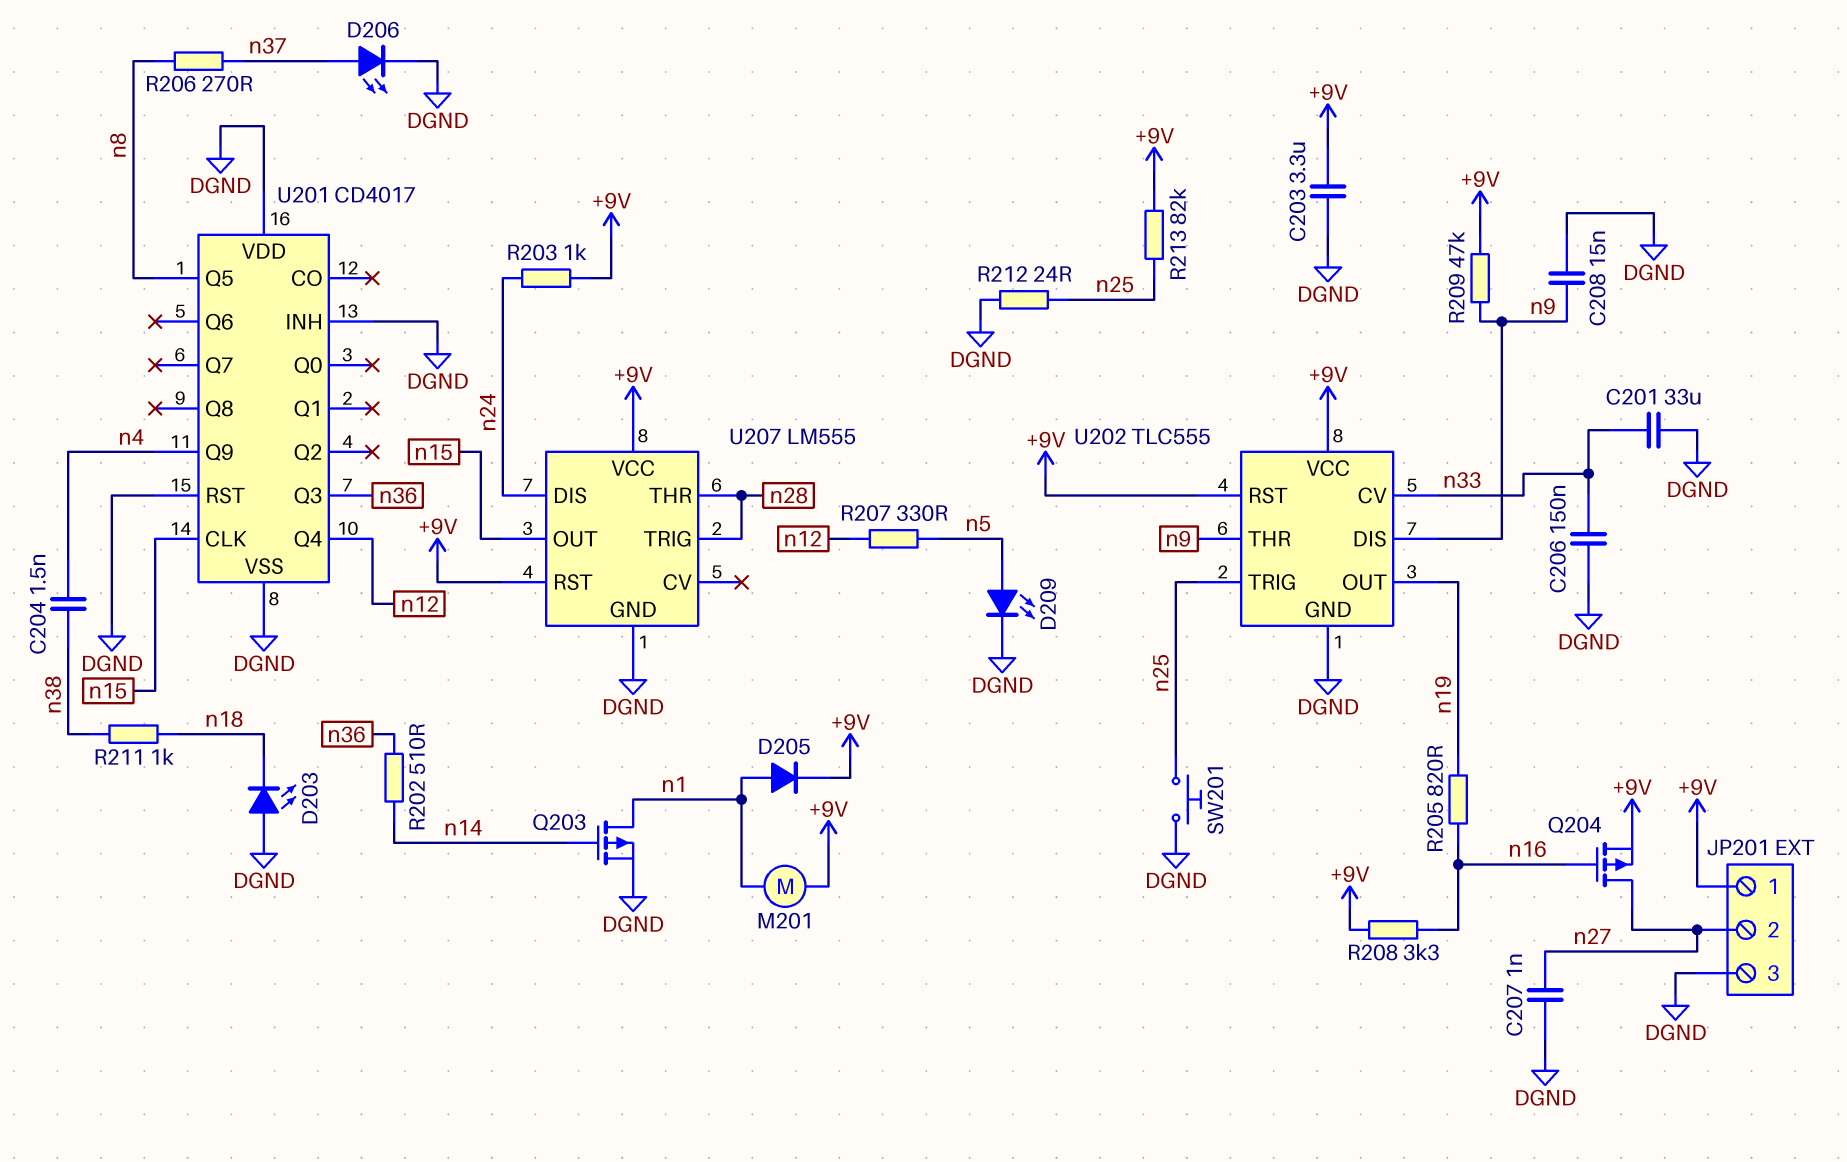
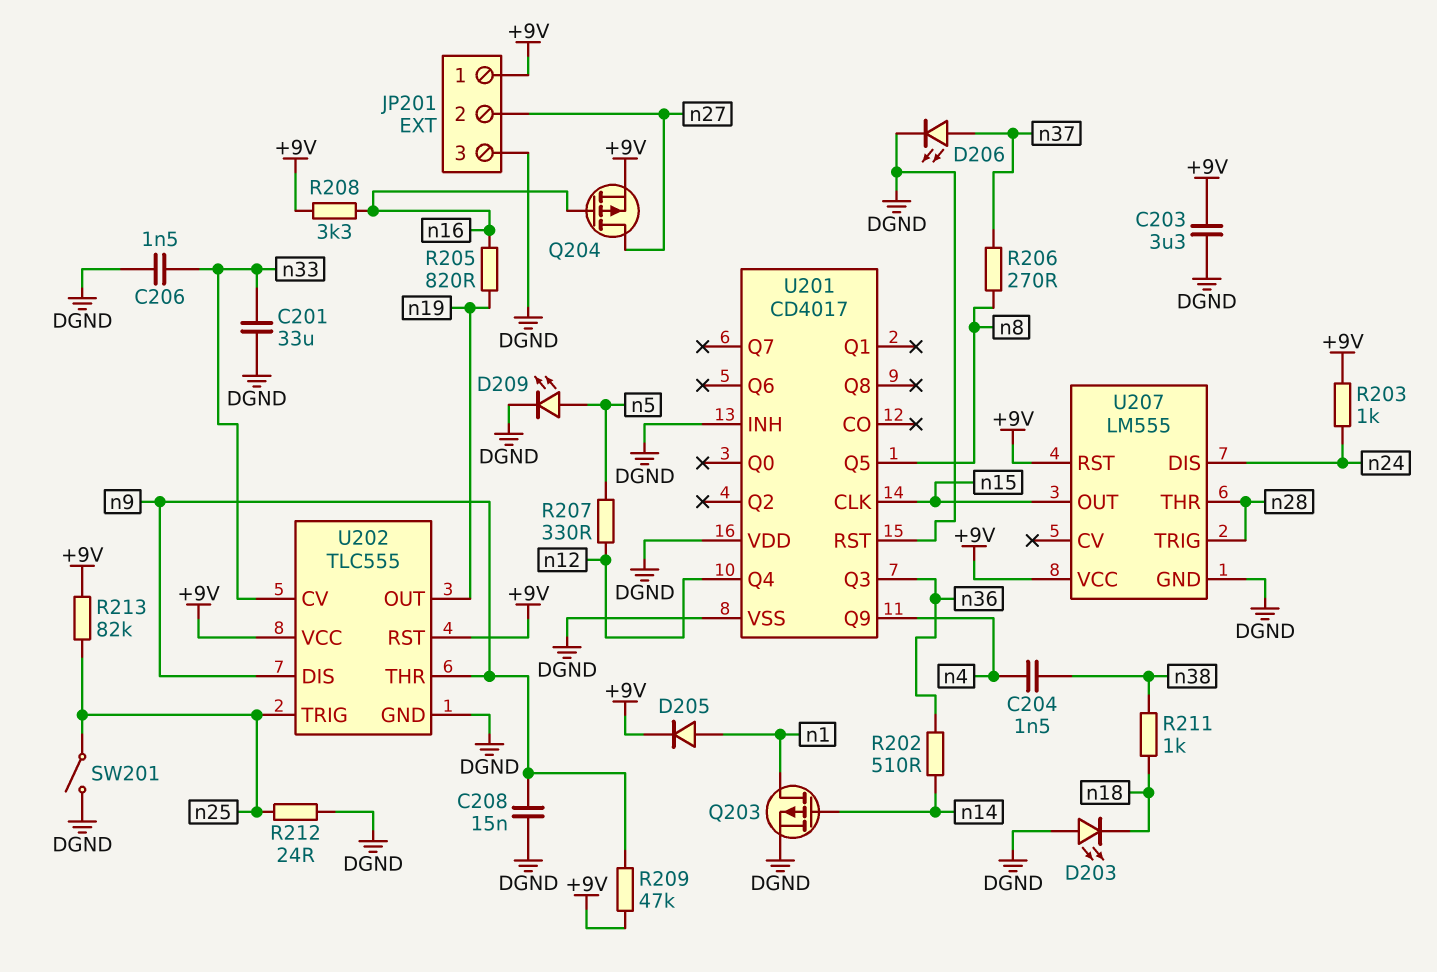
C206: 150nF (DGND, n33) -> 1.5nF (DGND, n33)
C207: 1nF (DGND, n27) -> none
M201: motor (+9V, n1) -> none
SW201: button (DGND, n25) -> switch (DGND, n25)

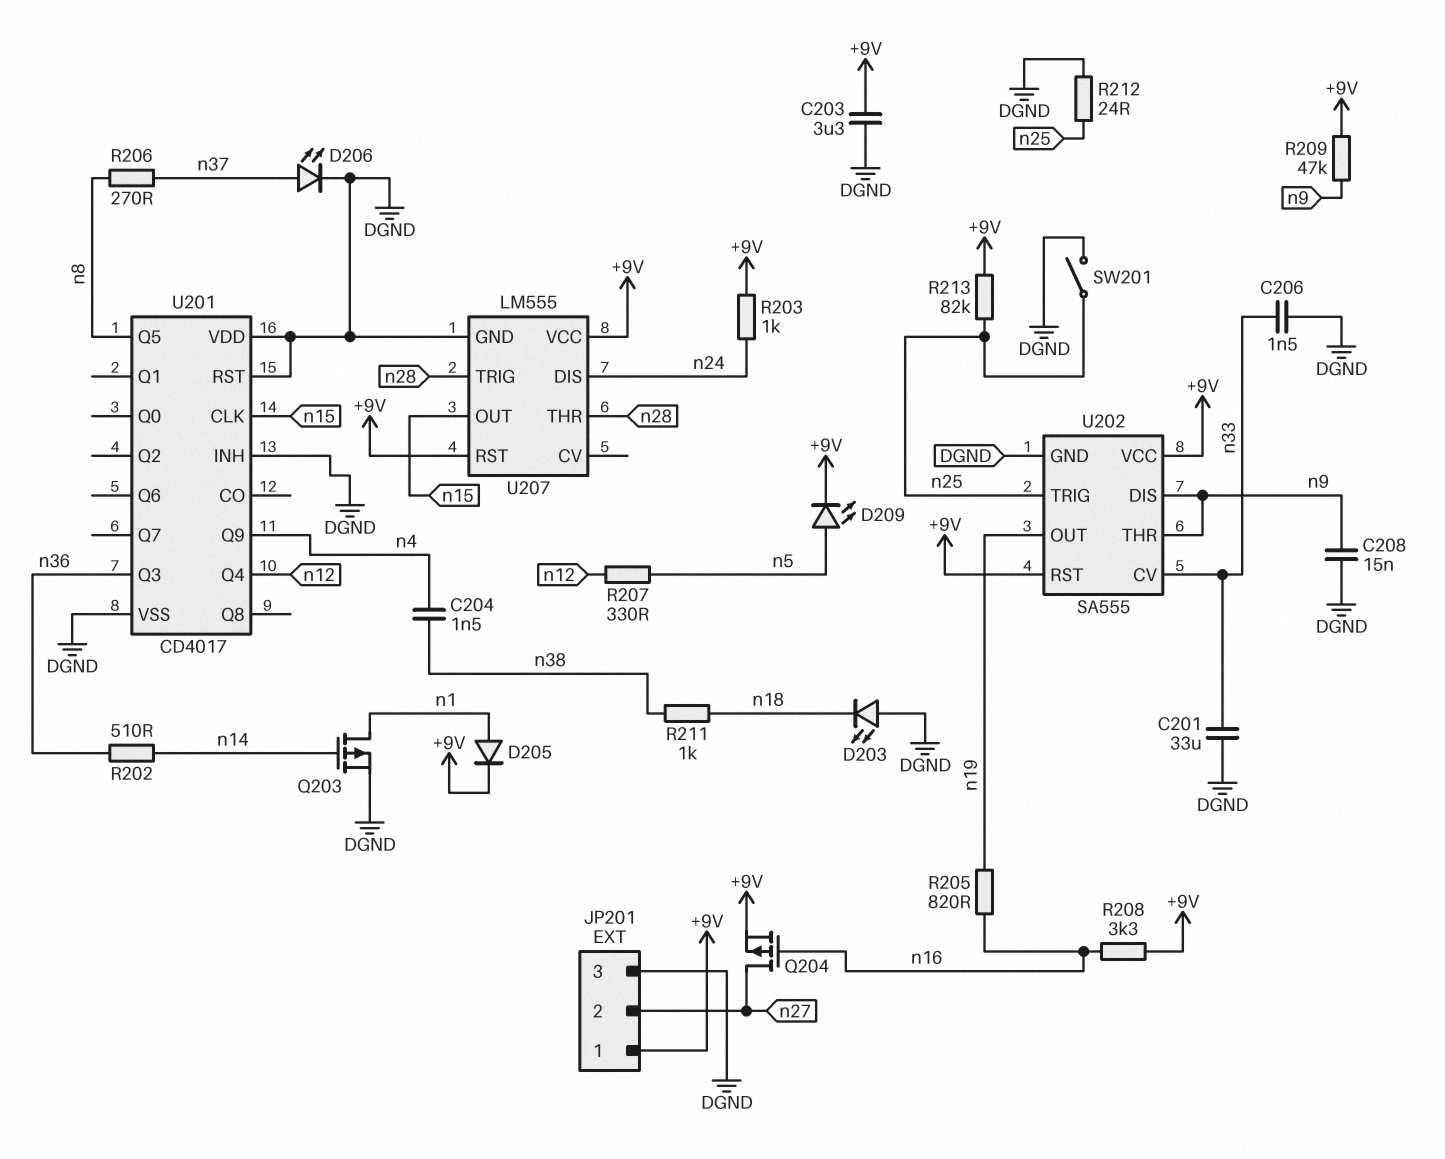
D209: LED (A n5, K DGND) -> LED (A n5, K +9V)
U202: TLC555 -> SA555

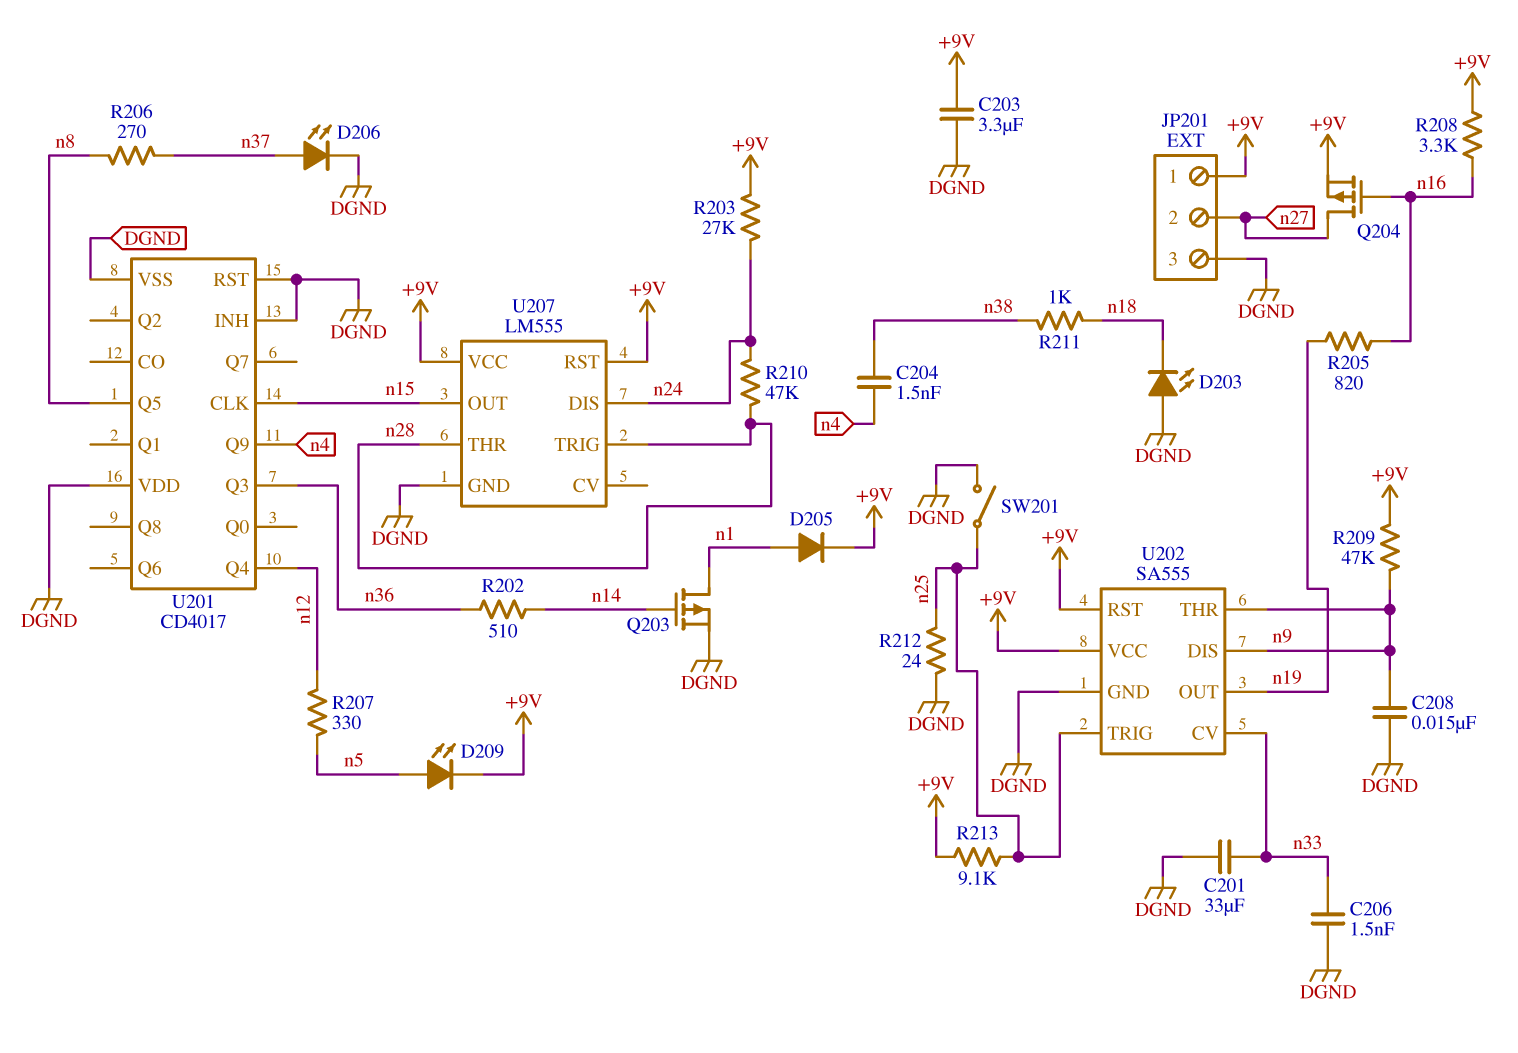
R203: 1k (+9V, n24) -> 27k (+9V, n24)
R210: none -> 47k (n24, n28)
R213: 82k (+9V, n25) -> 9.1k (+9V, n25)

